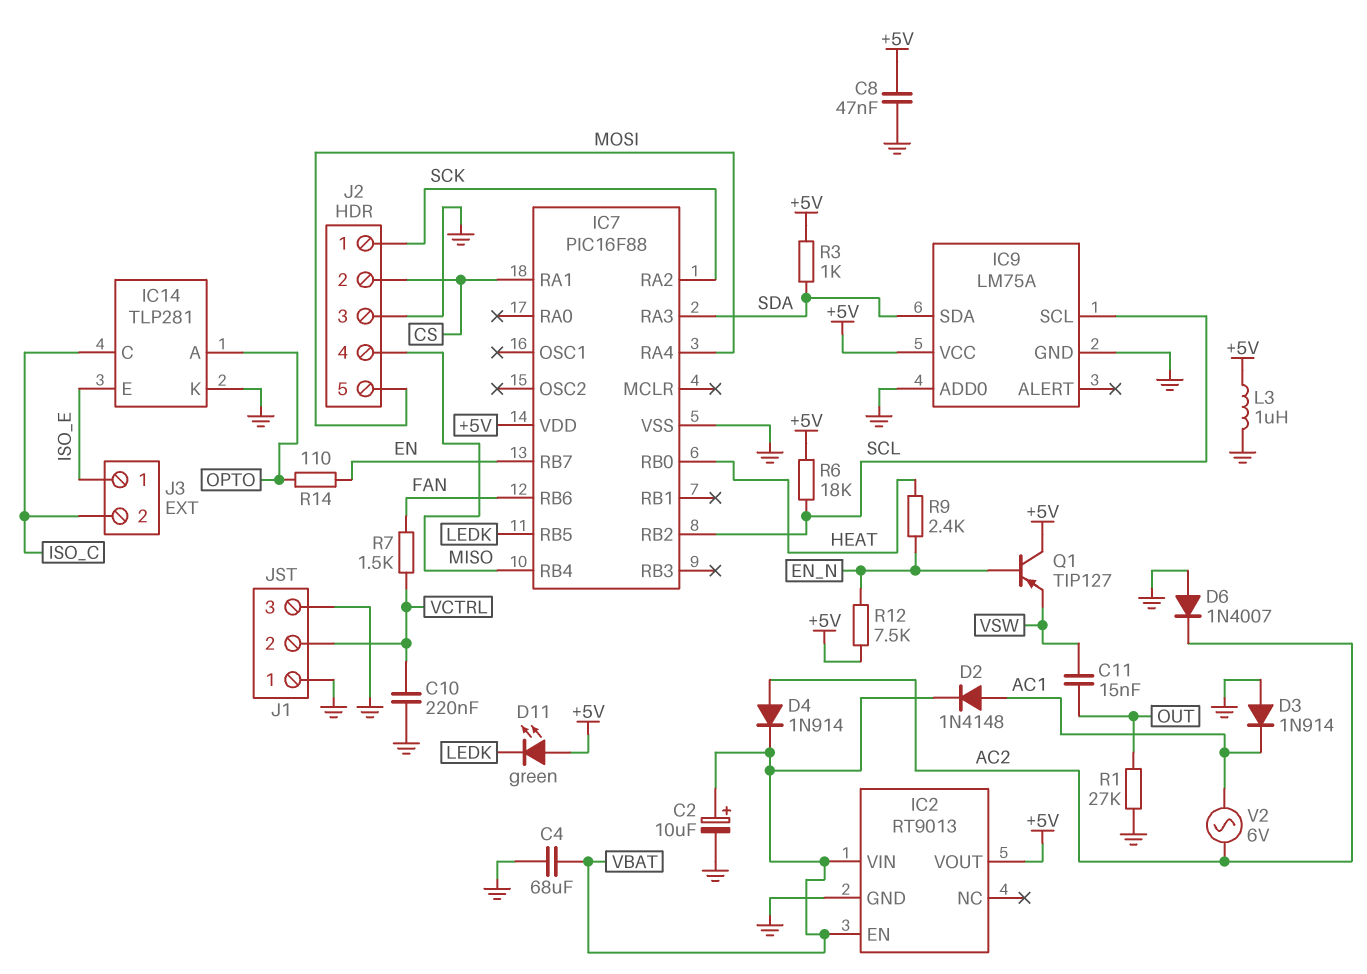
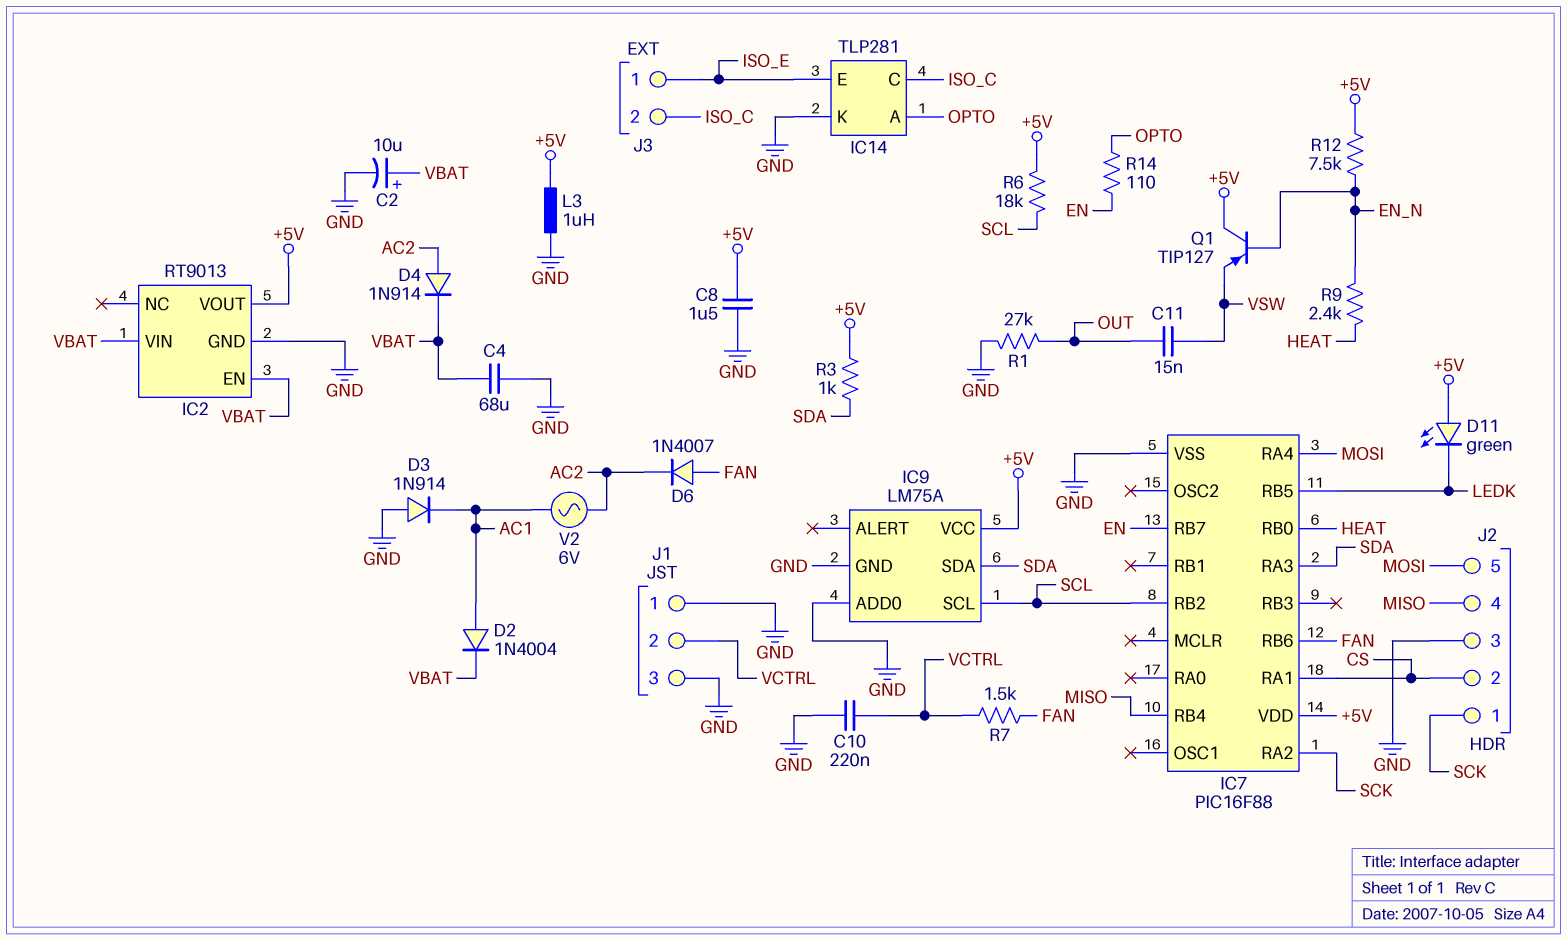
C8: 47nF (+5V, GND) -> 1.5uF (+5V, GND)
D2: diode 1N4148 (A AC1, K VBAT) -> diode 1N4004 (A AC1, K VBAT)
D6: diode 1N4007 (A GND, K AC2) -> diode 1N4007 (A FAN, K AC2)

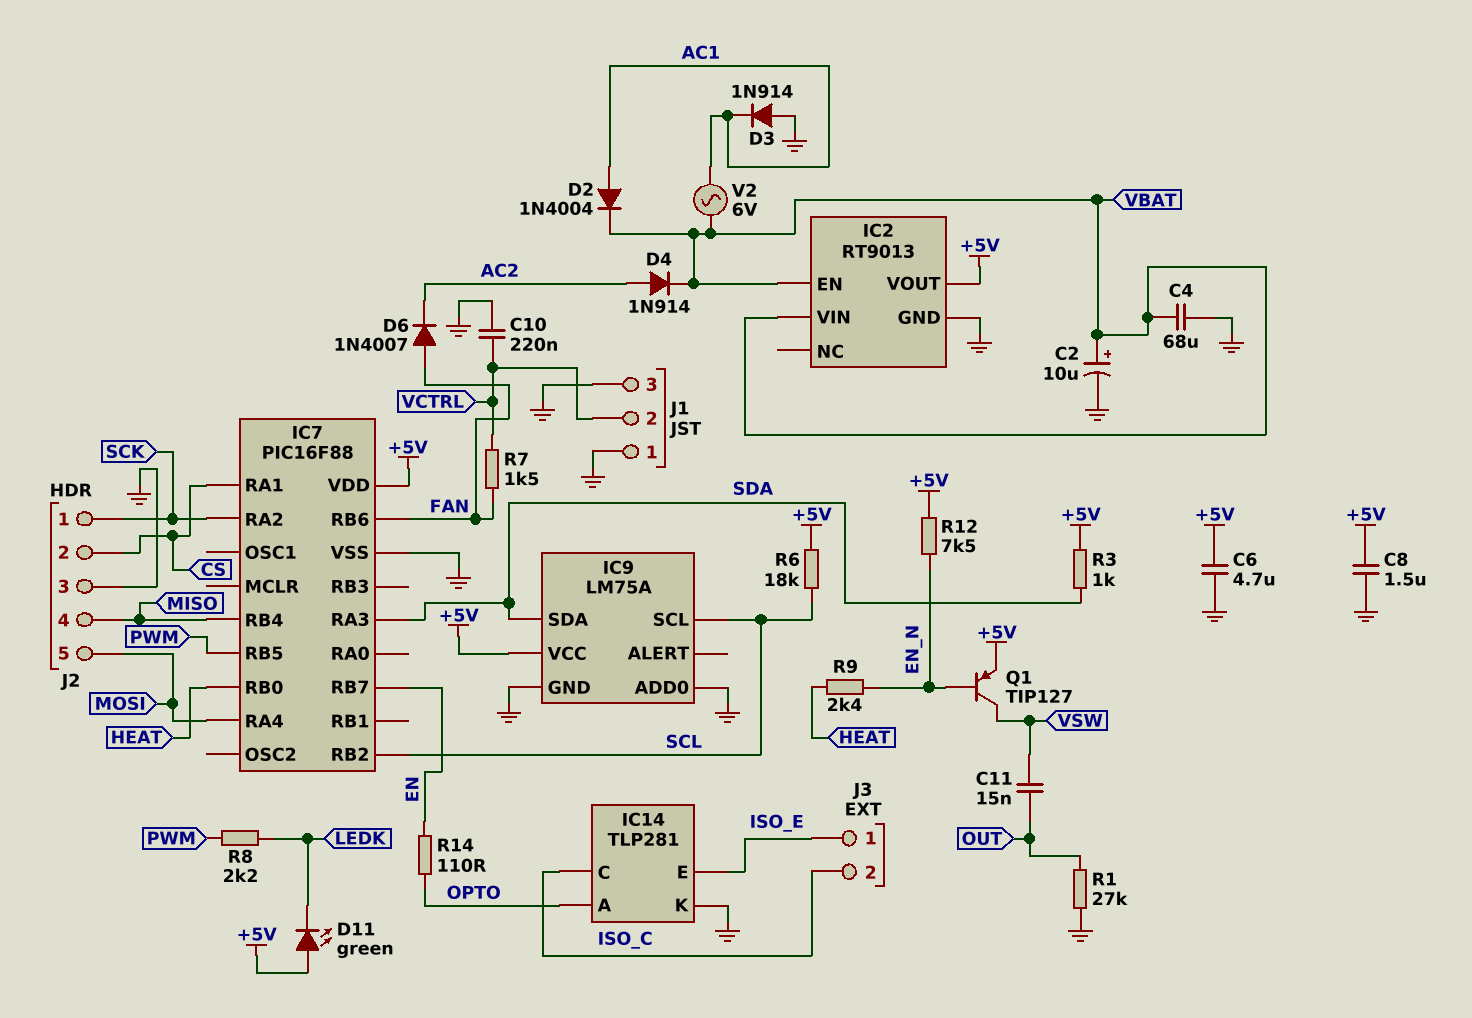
C6: none -> 4.7uF (+5V, GND)
IC7 pin RB5: LEDK -> PWM
L3: 1uH (+5V, GND) -> none
Q1: PNP TIP127 (B EN_N, C +5V, E VSW) -> PNP TIP127 (B EN_N, C VSW, E +5V)
R8: none -> 2.2k (LEDK, PWM)
V2: AC 6V (AC1, AC2) -> AC 6V (AC1, VBAT)

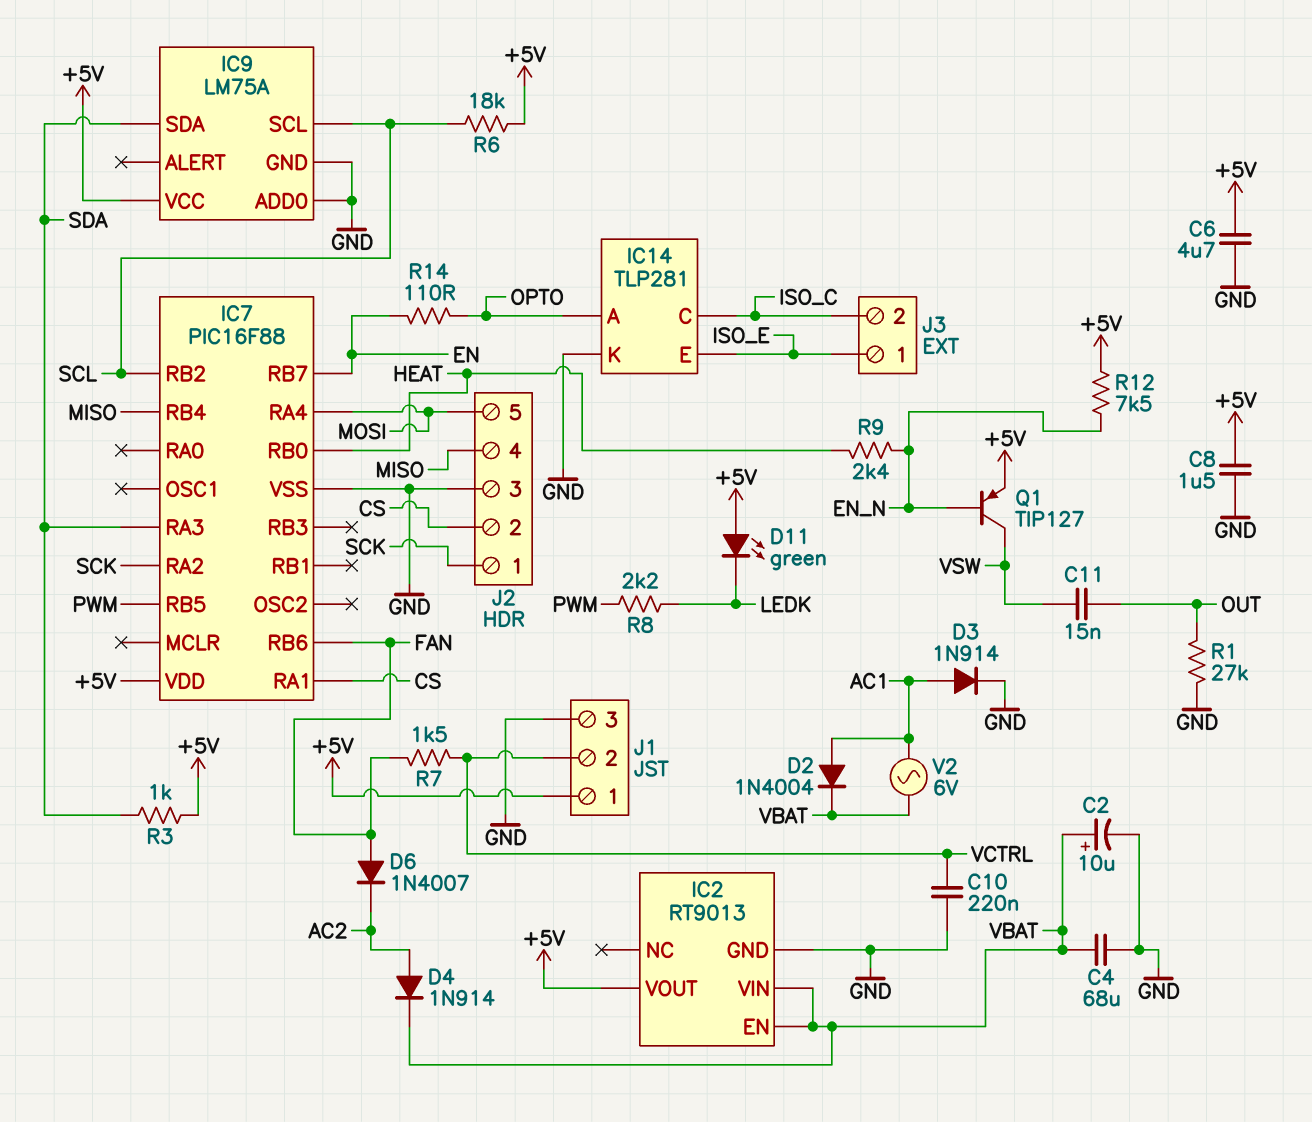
D3: diode 1N914 (A GND, K AC1) -> diode 1N914 (A AC1, K GND)
J1 pin 1: GND -> +5V

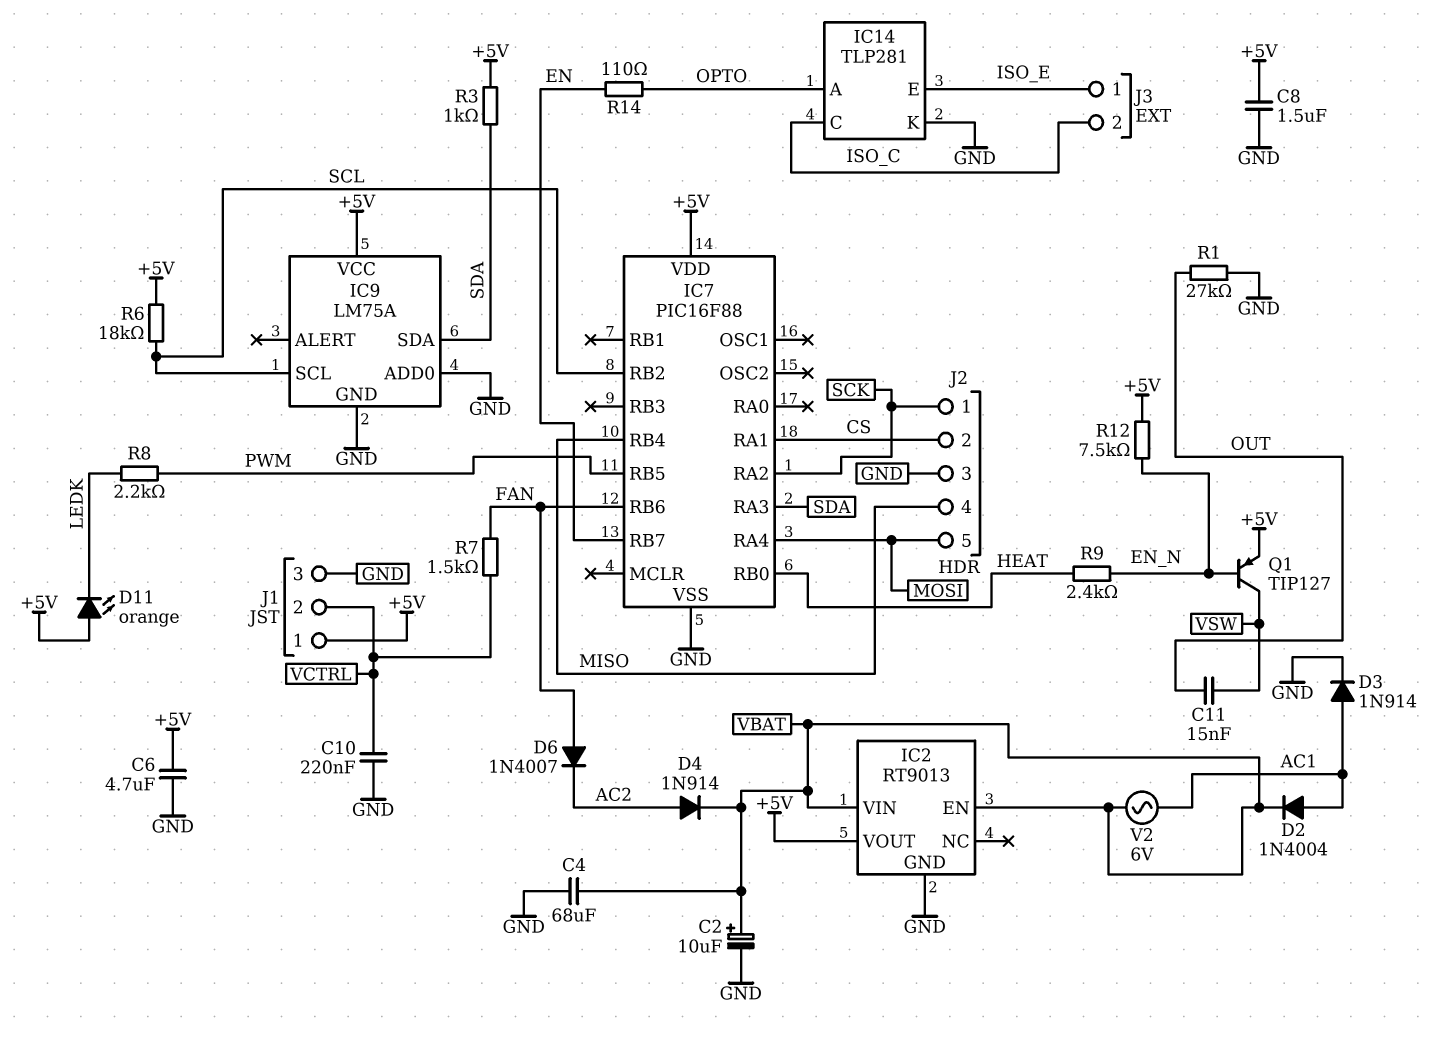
D11: LED green (A +5V, K LEDK) -> LED orange (A +5V, K LEDK)

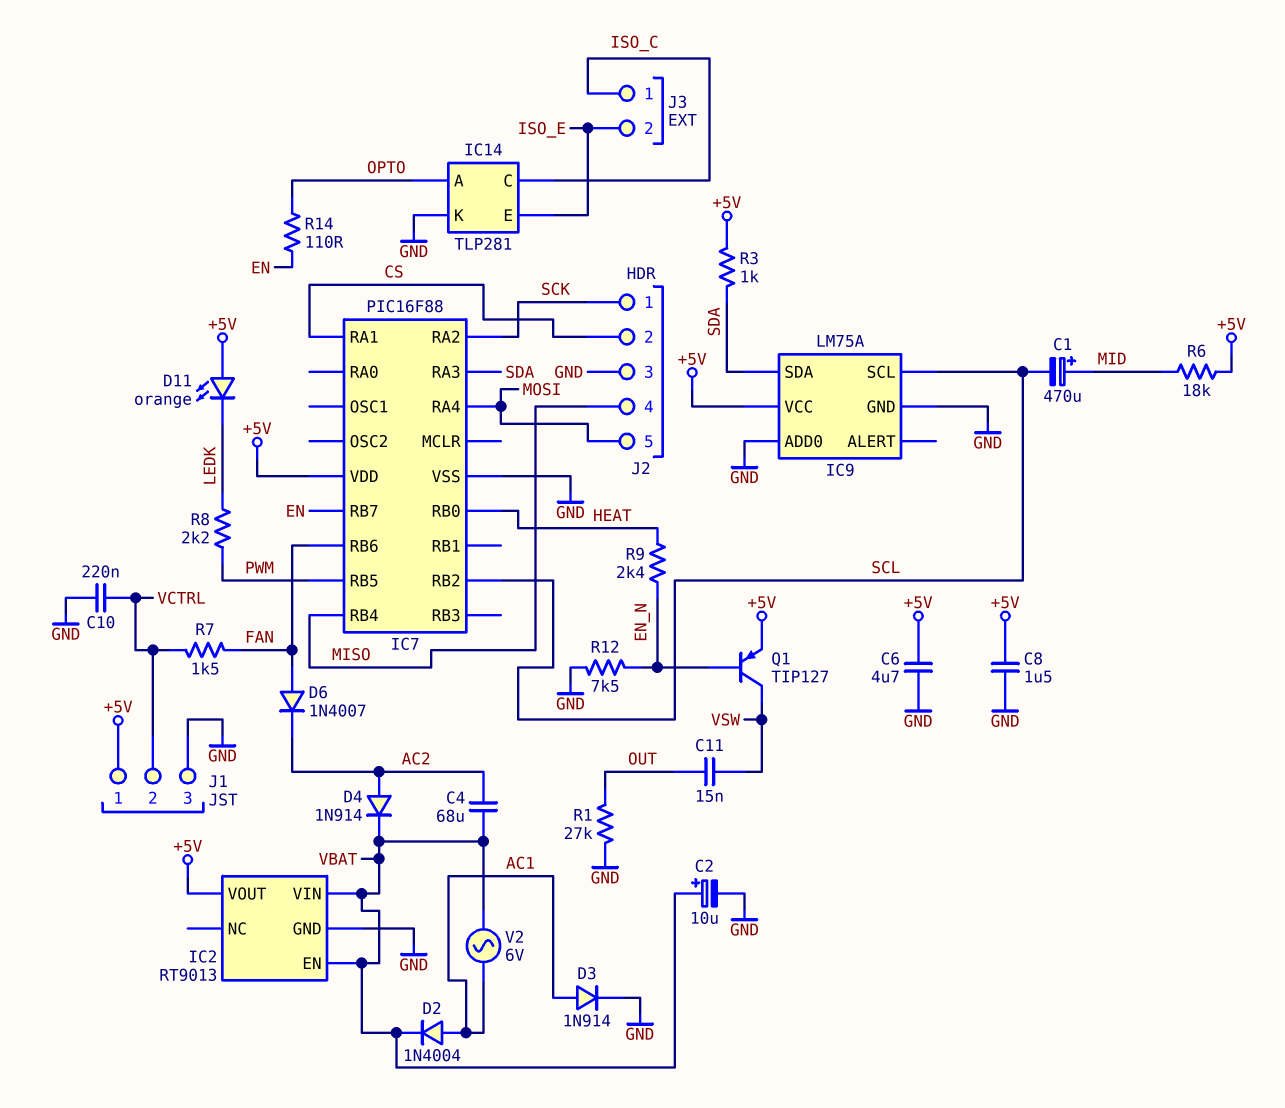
C1: none -> 470uF (plus MID, minus SCL)
C4: 68uF (GND, VBAT) -> 68uF (AC2, VBAT)
J3 pin 1: ISO_E -> ISO_C
J3 pin 2: ISO_C -> ISO_E
R6: 18k (+5V, SCL) -> 18k (+5V, MID)
R12: 7.5k (+5V, EN_N) -> 7.5k (EN_N, GND)

